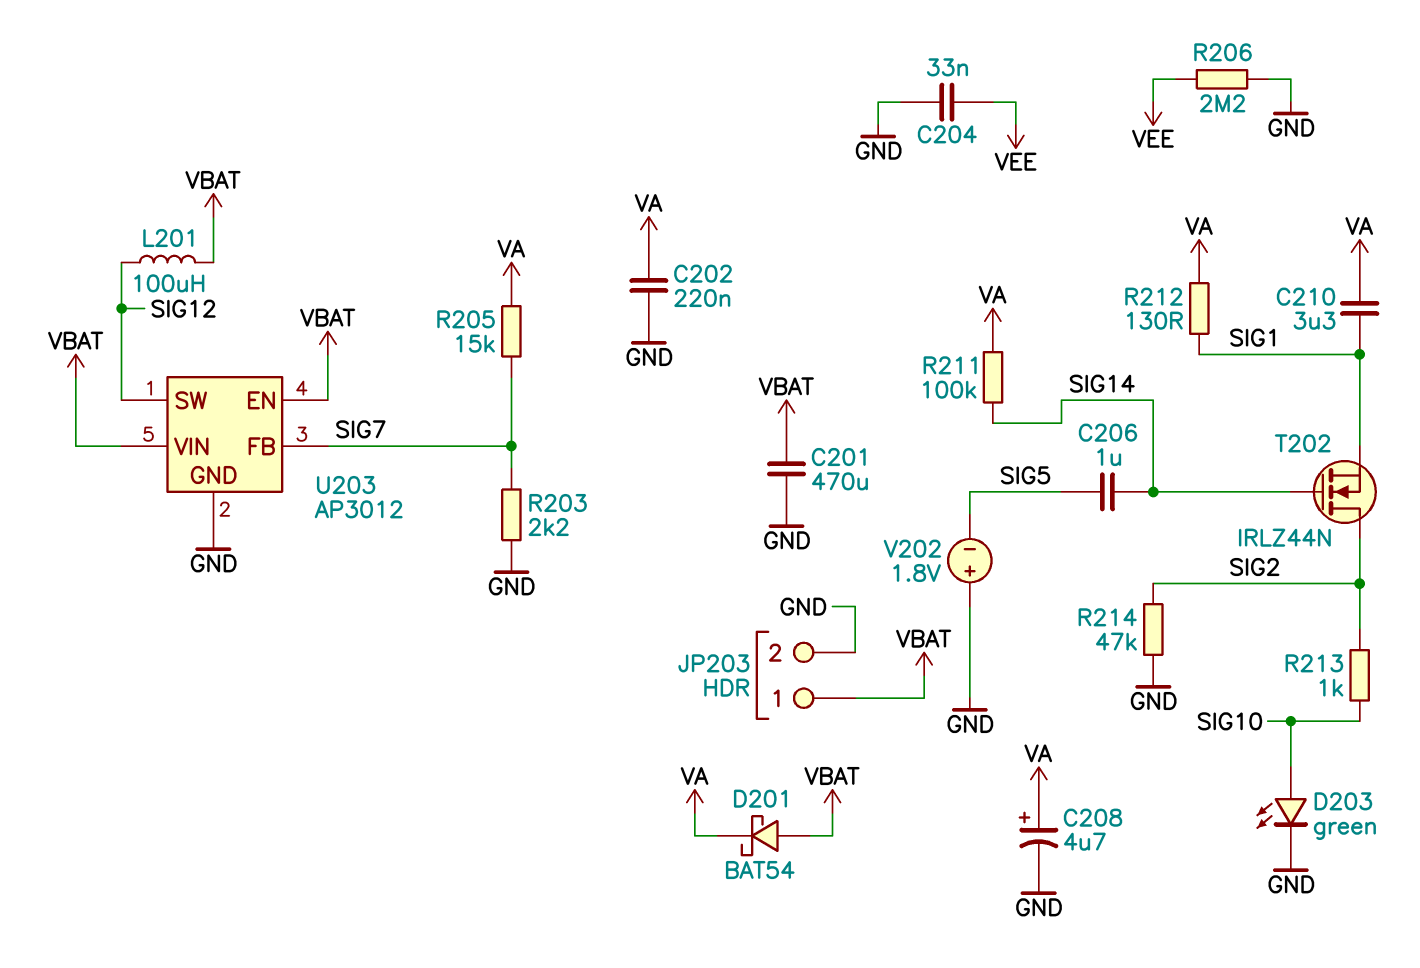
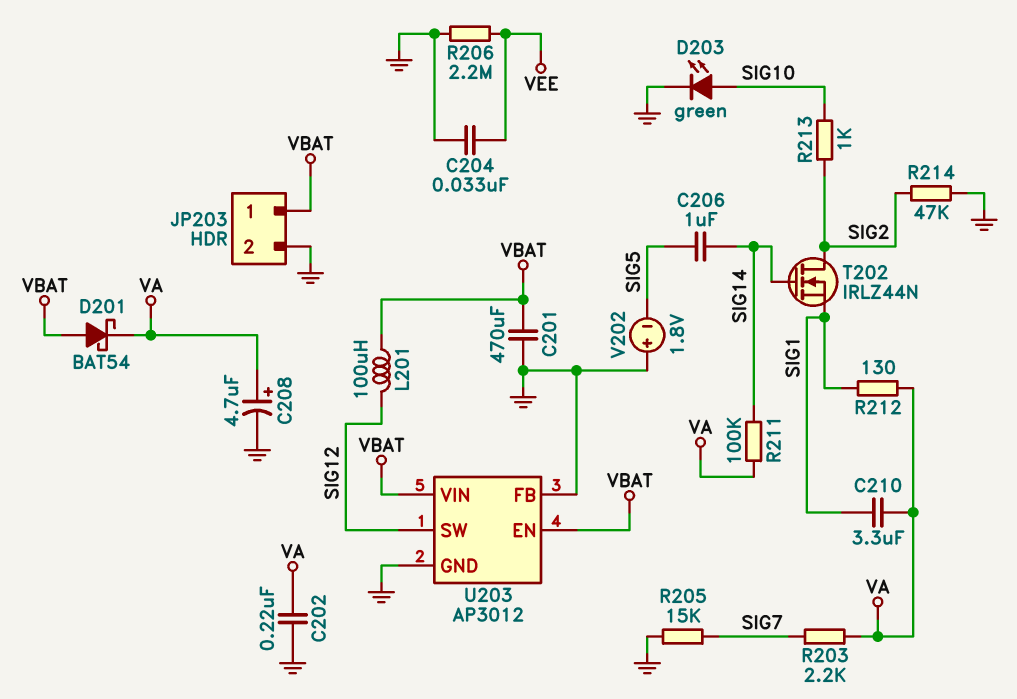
R203: 2.2k (GND, SIG7) -> 2.2k (SIG7, VA)
R205: 15k (SIG7, VA) -> 15k (GND, SIG7)
U203 pin FB: SIG7 -> GND

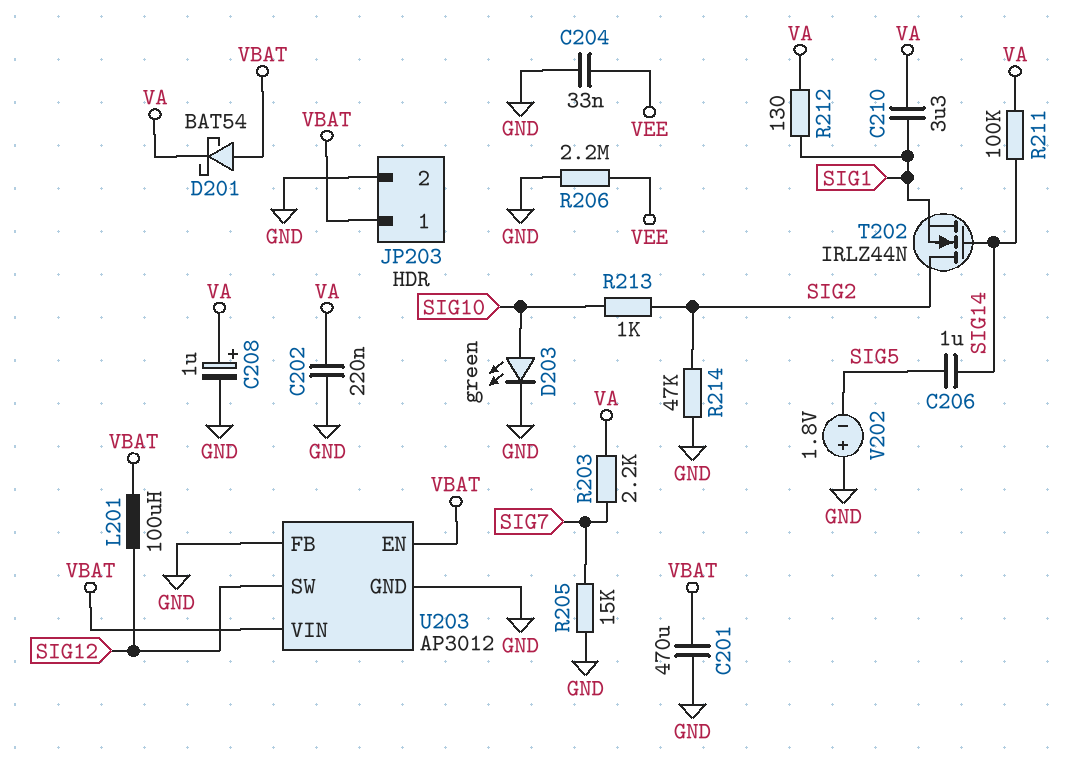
C208: 4.7uF (plus VA, minus GND) -> 1uF (plus VA, minus GND)

